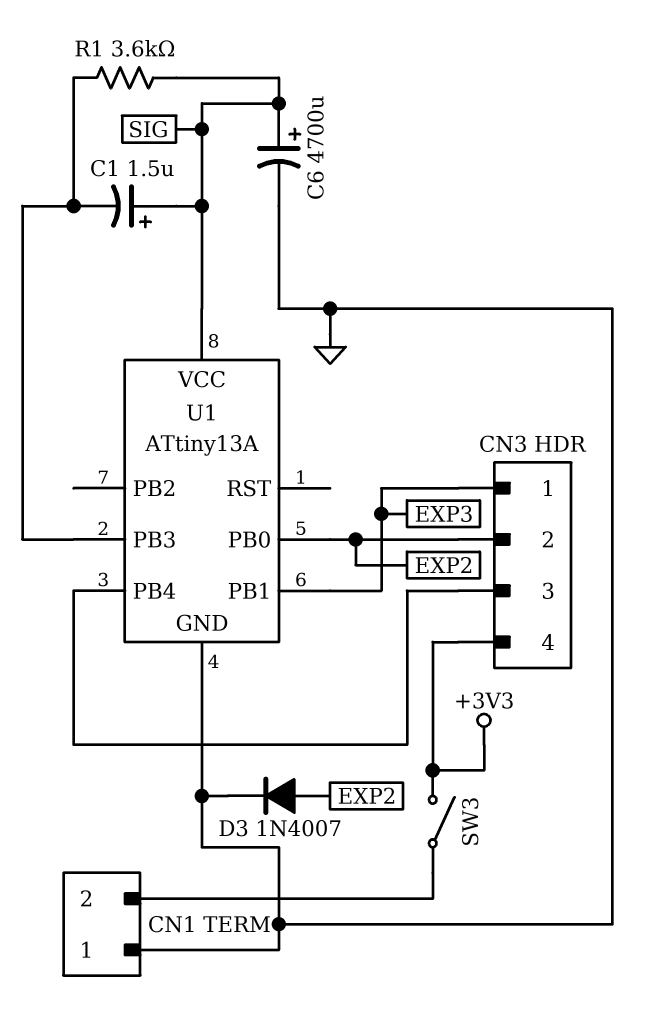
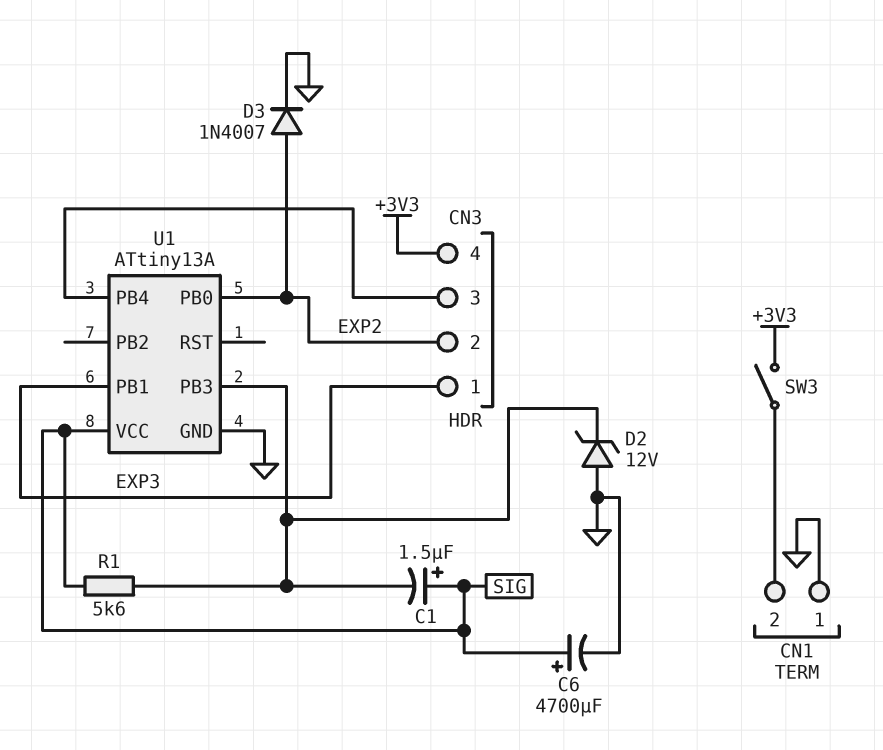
D2: none -> zener 12V (A GND, K U1/PB3)
R1: 3.6k (SIG, U1/PB3) -> 5.6k (SIG, U1/PB3)

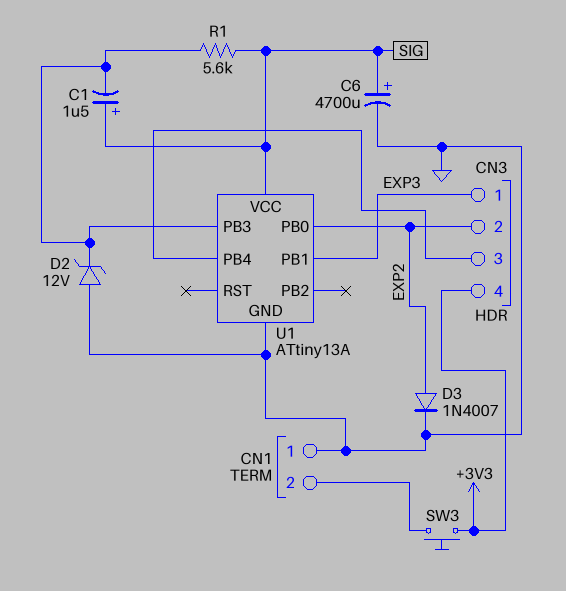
SW3: switch (+3V3, CN1/2) -> button (+3V3, CN1/2)

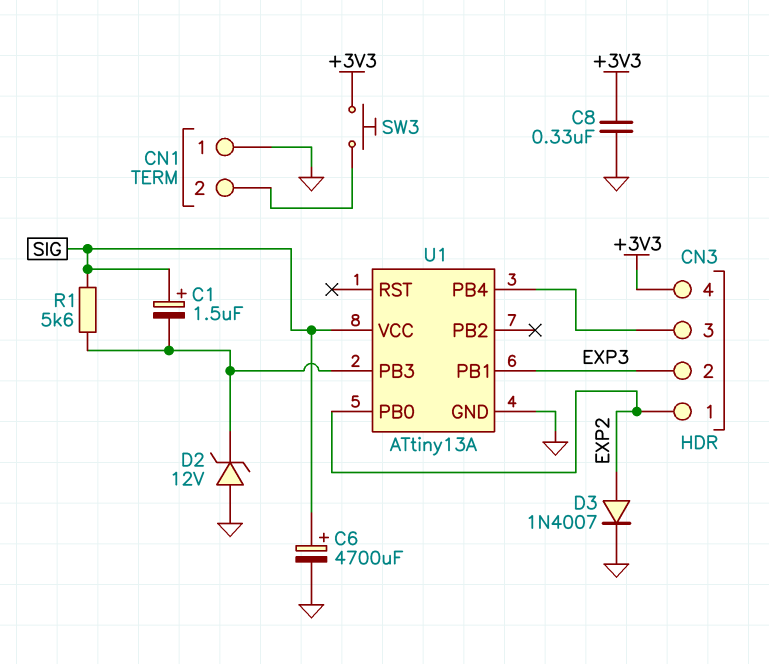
C8: none -> 330nF (+3V3, GND)
CN3 pin 1: EXP3 -> EXP2
CN3 pin 2: EXP2 -> EXP3

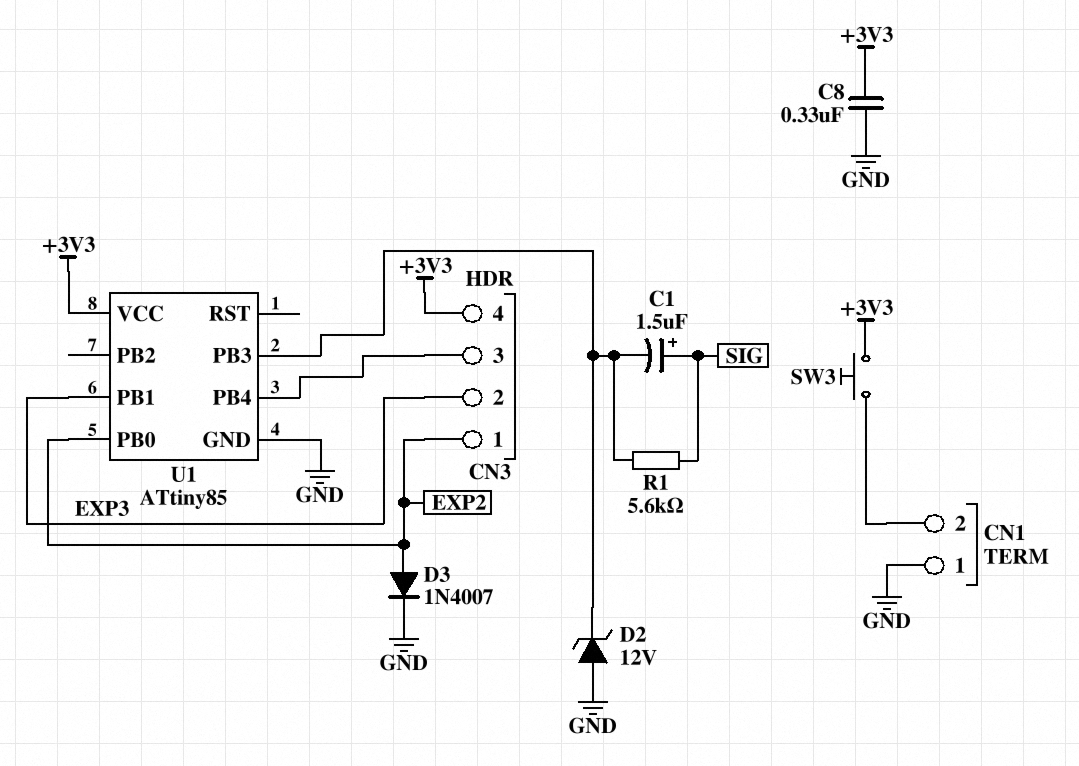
C6: 4700uF (plus SIG, minus GND) -> none
U1: ATtiny13A -> ATtiny85
U1 pin VCC: SIG -> +3V3

